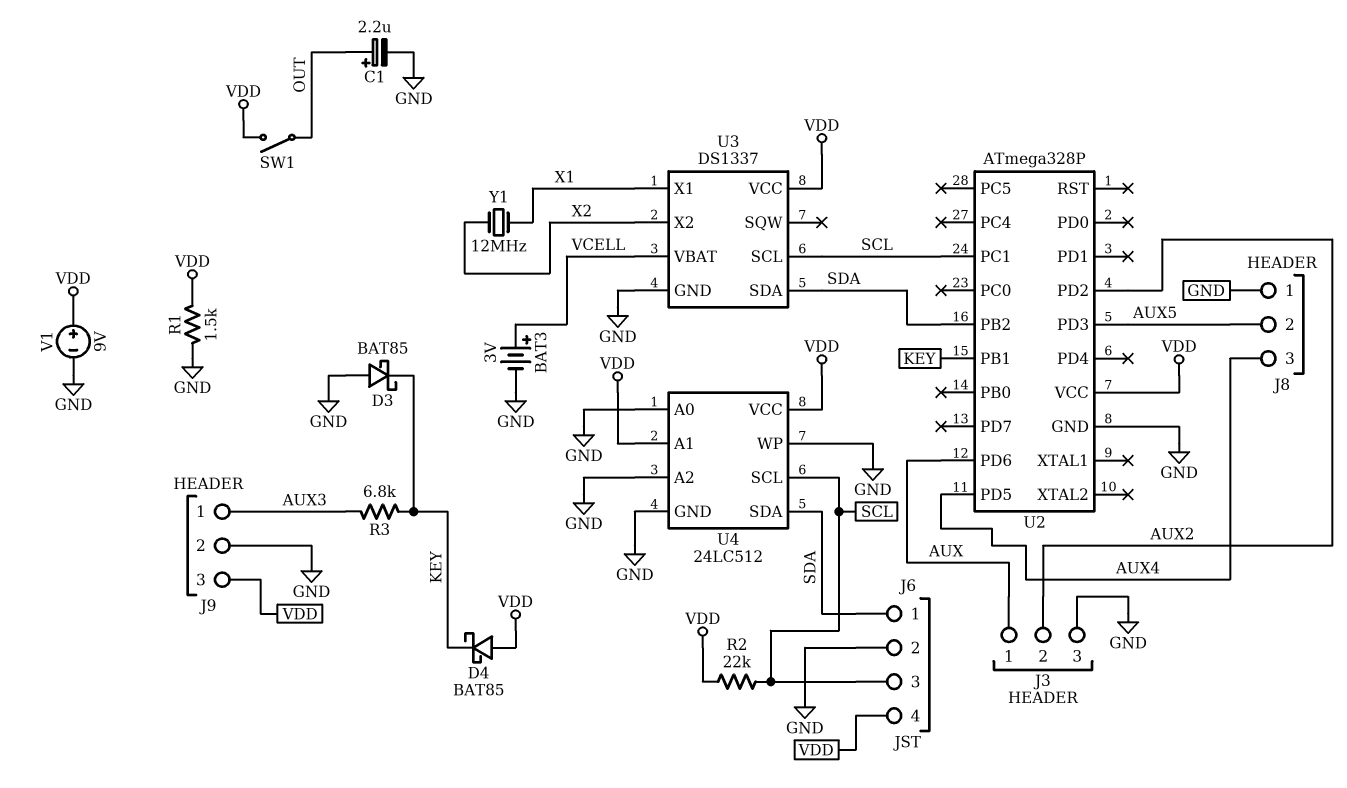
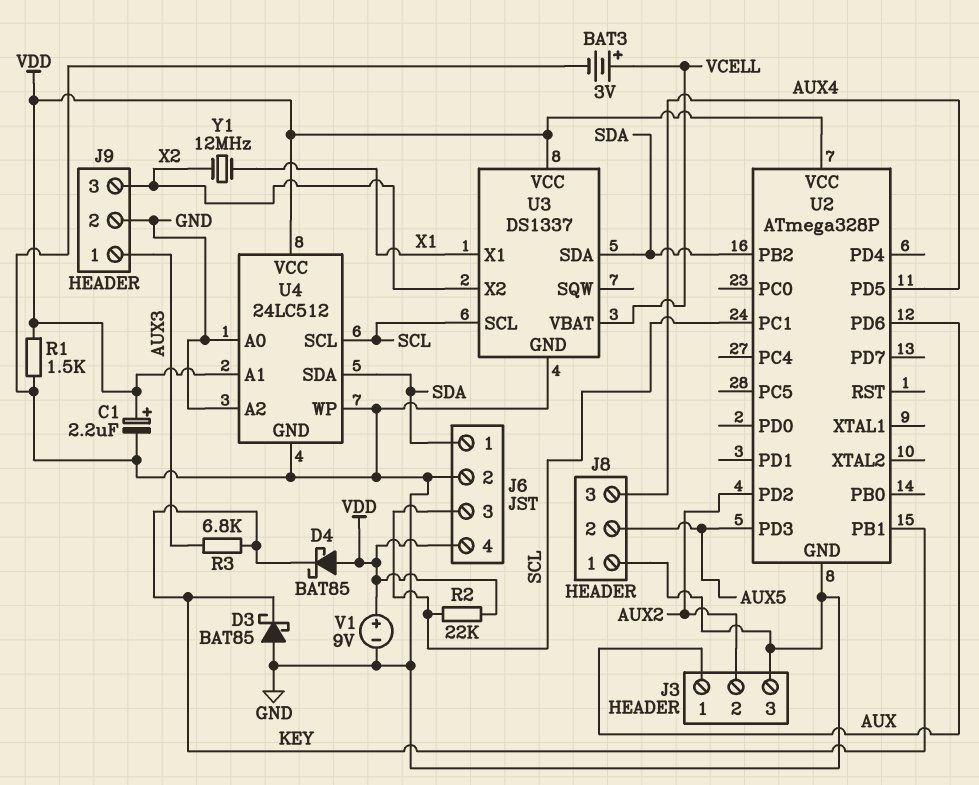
C1: 2.2uF (plus OUT, minus GND) -> 2.2uF (plus VDD, minus GND)
J9 pin 3: VDD -> X2
SW1: switch (OUT, VDD) -> none

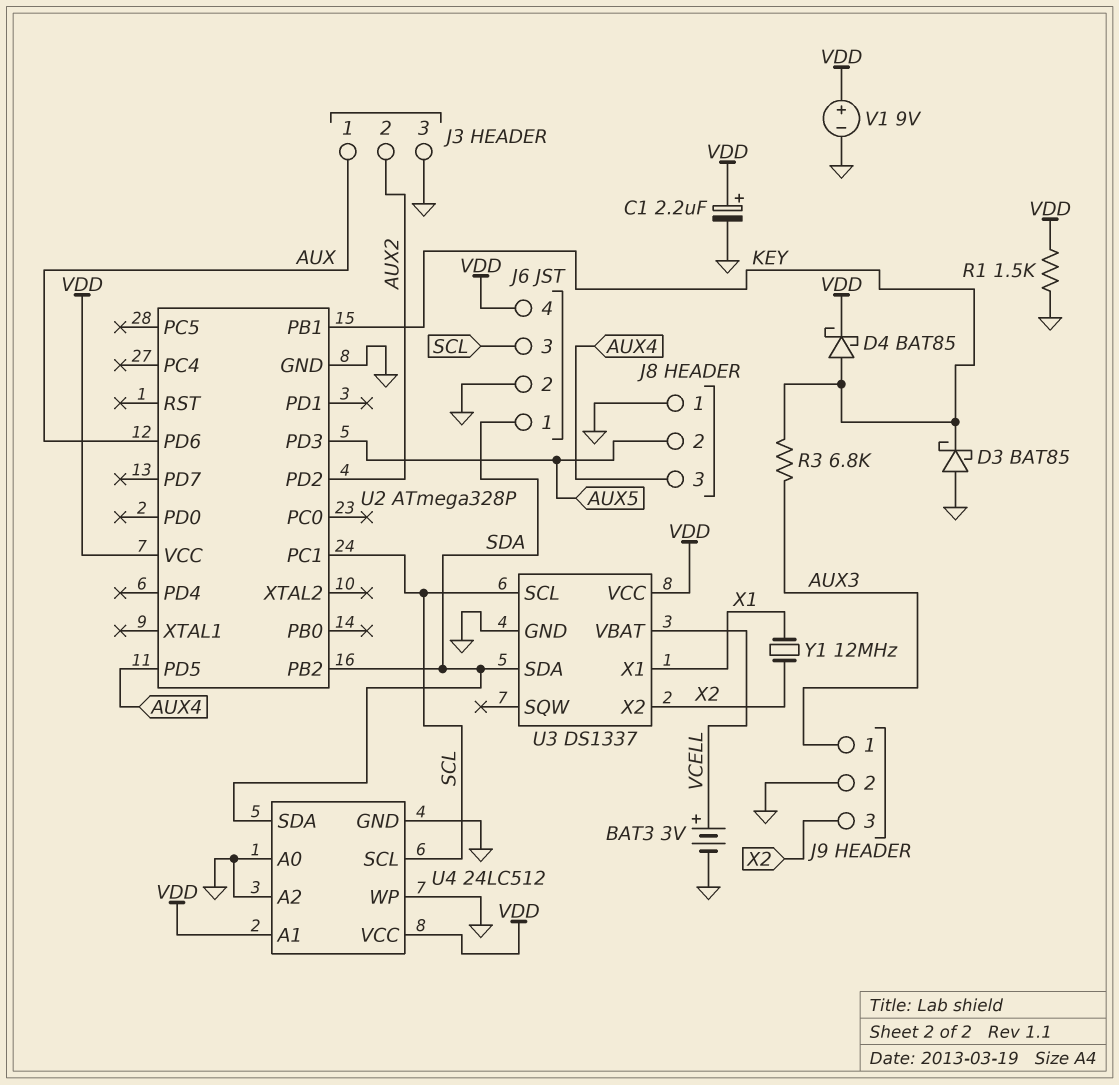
D4: schottky BAT85 (A VDD, K KEY) -> schottky BAT85 (A KEY, K VDD)
R2: 22k (SCL, VDD) -> none

